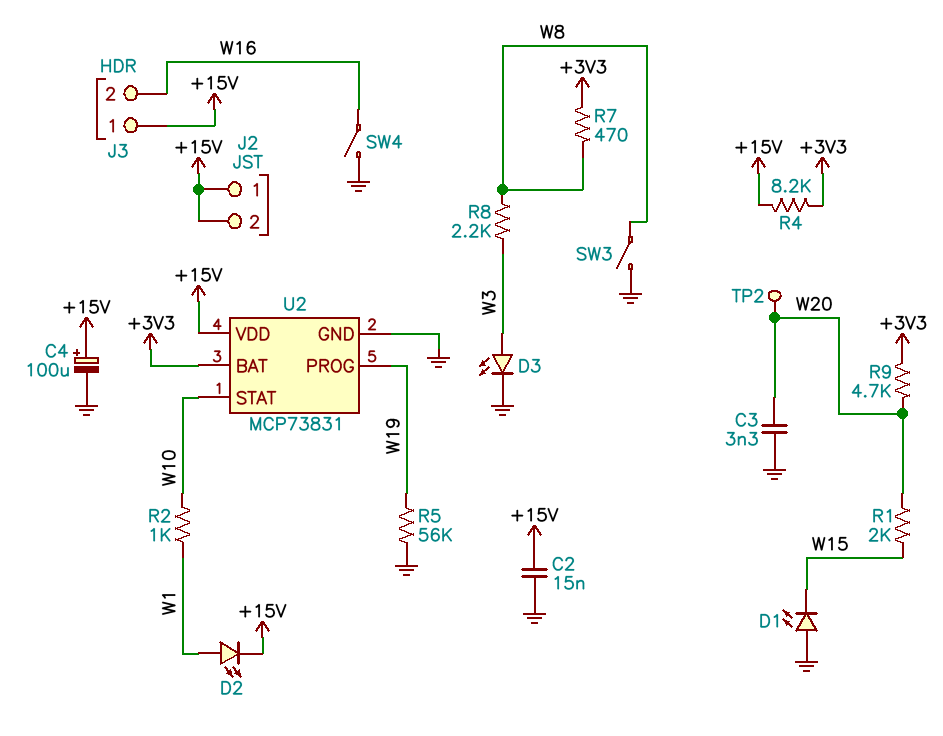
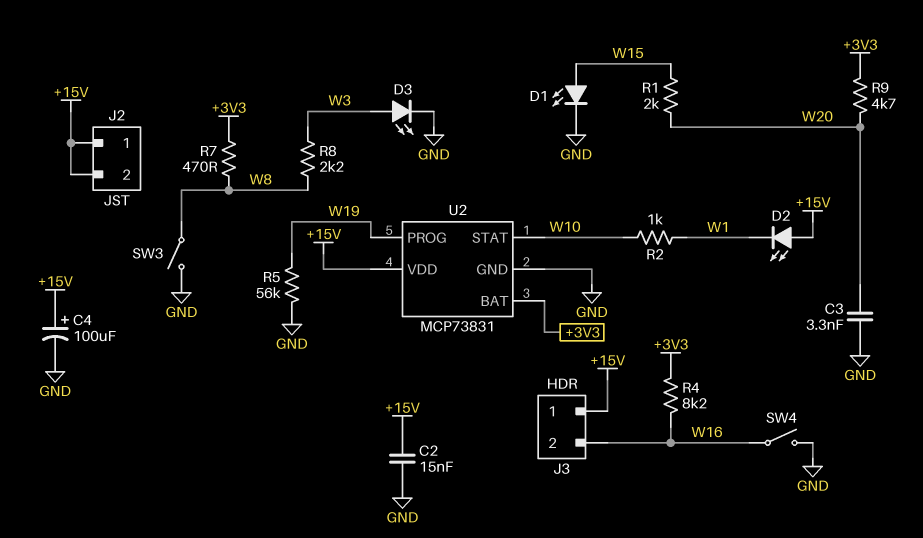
D1: LED (A GND, K W15) -> LED (A W15, K GND)
D2: LED (A W1, K +15V) -> LED (A +15V, K W1)
R4: 8.2k (+3V3, +15V) -> 8.2k (+3V3, W16)
TP2: test point (W20) -> none

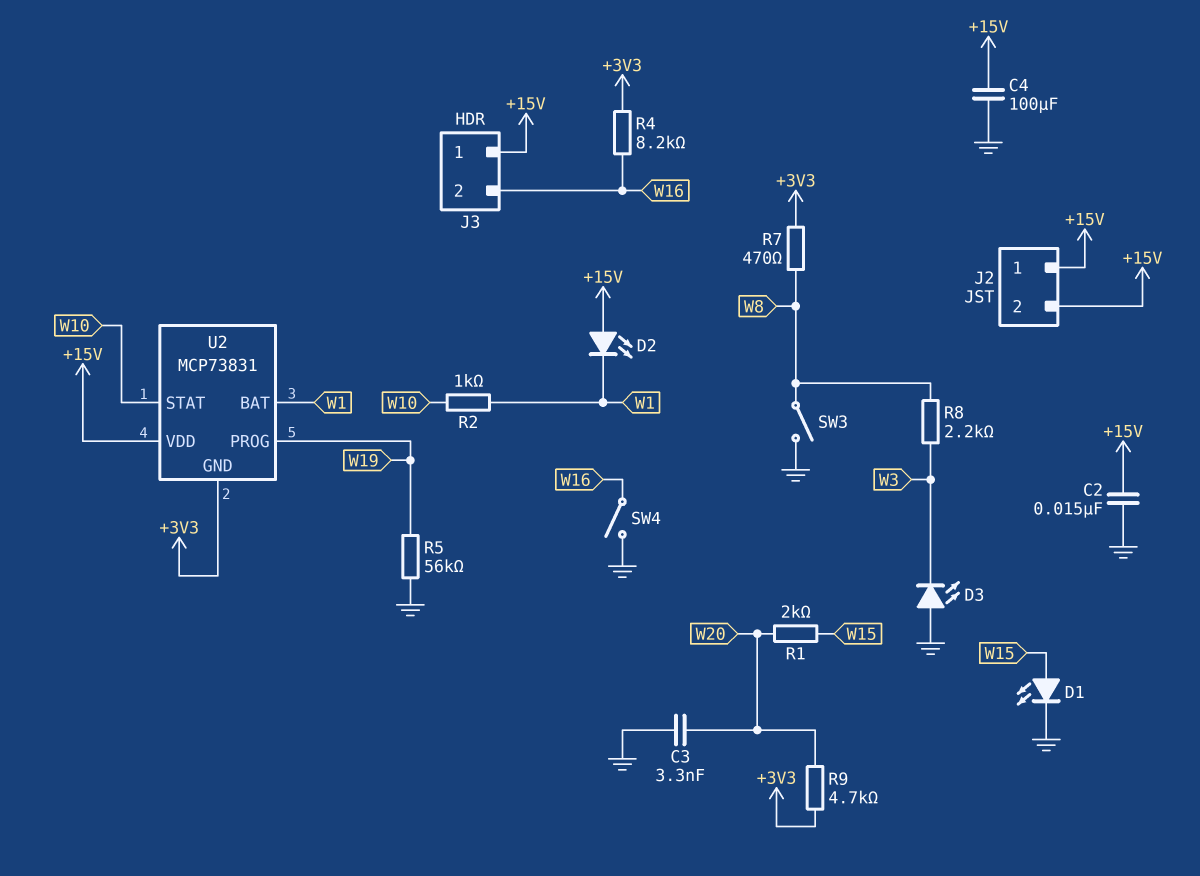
C4: 100uF (plus +15V, minus GND) -> 100uF (+15V, GND)
D3: LED (A W3, K GND) -> LED (A GND, K W3)
U2 pin BAT: +3V3 -> W1
U2 pin GND: GND -> +3V3

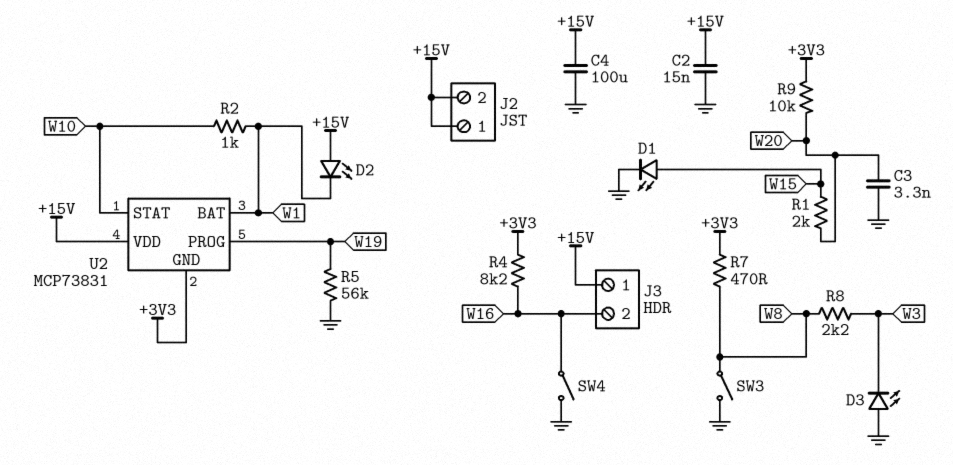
R9: 4.7k (+3V3, W20) -> 10k (+3V3, W20)

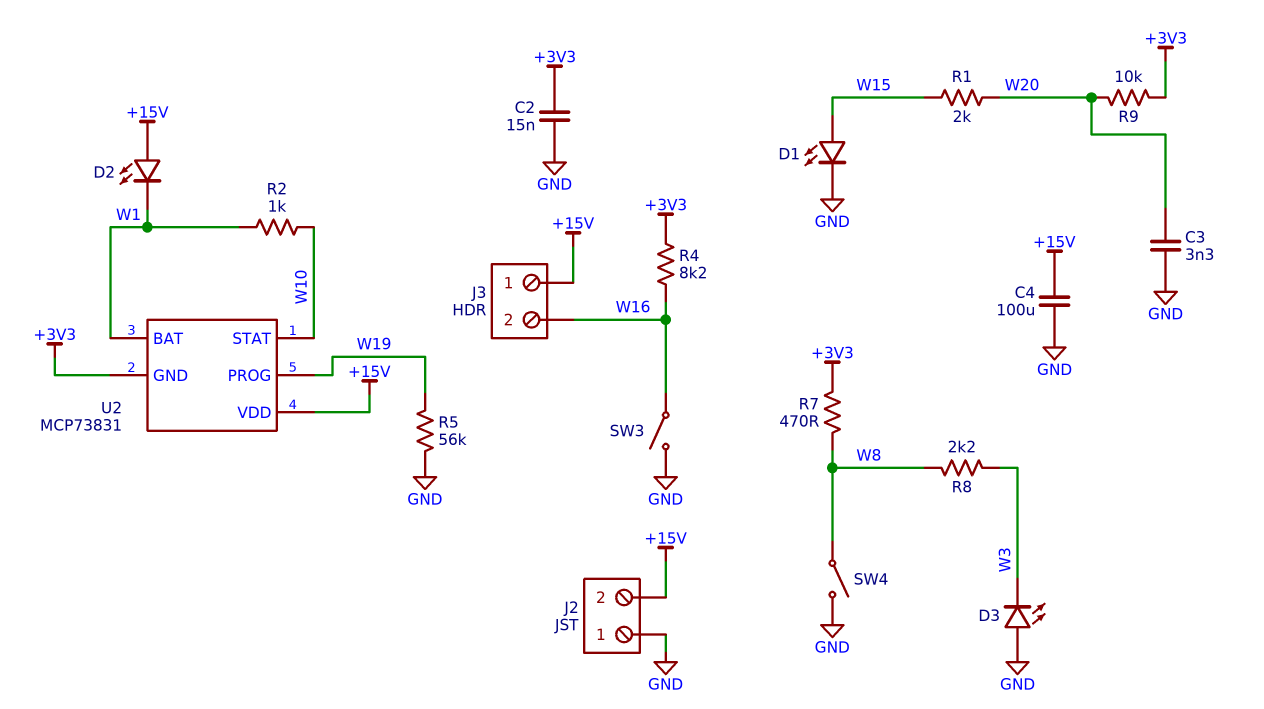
C2: 15nF (+15V, GND) -> 15nF (+3V3, GND)
J2 pin 1: +15V -> GND
SW3: switch (GND, W8) -> switch (GND, W16)
SW4: switch (GND, W16) -> switch (GND, W8)

